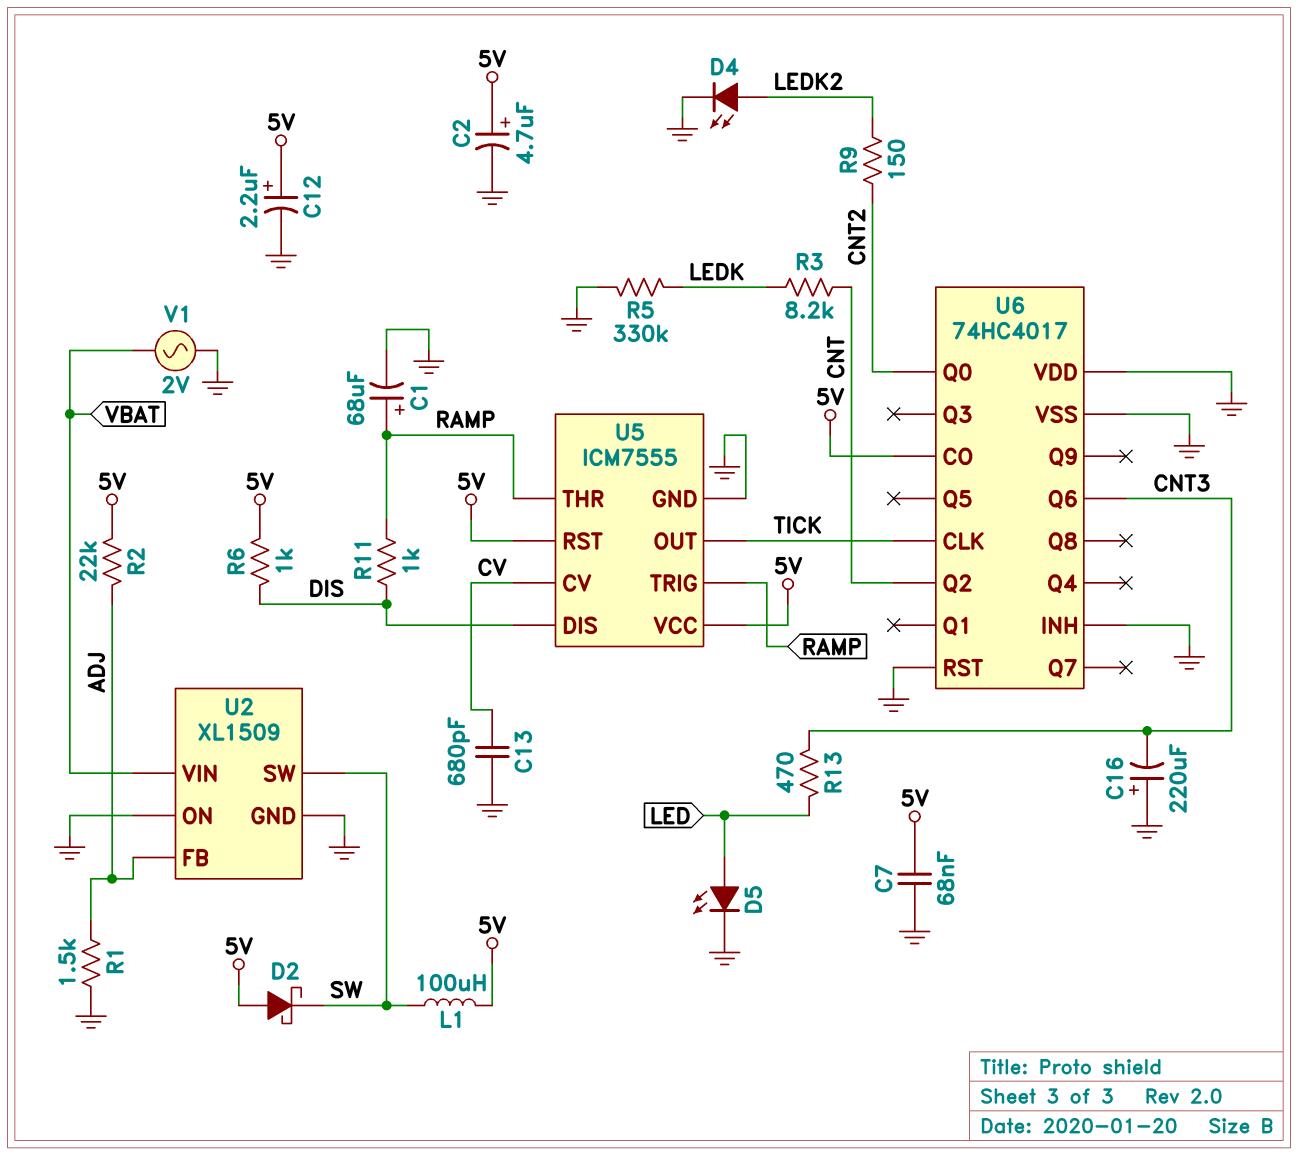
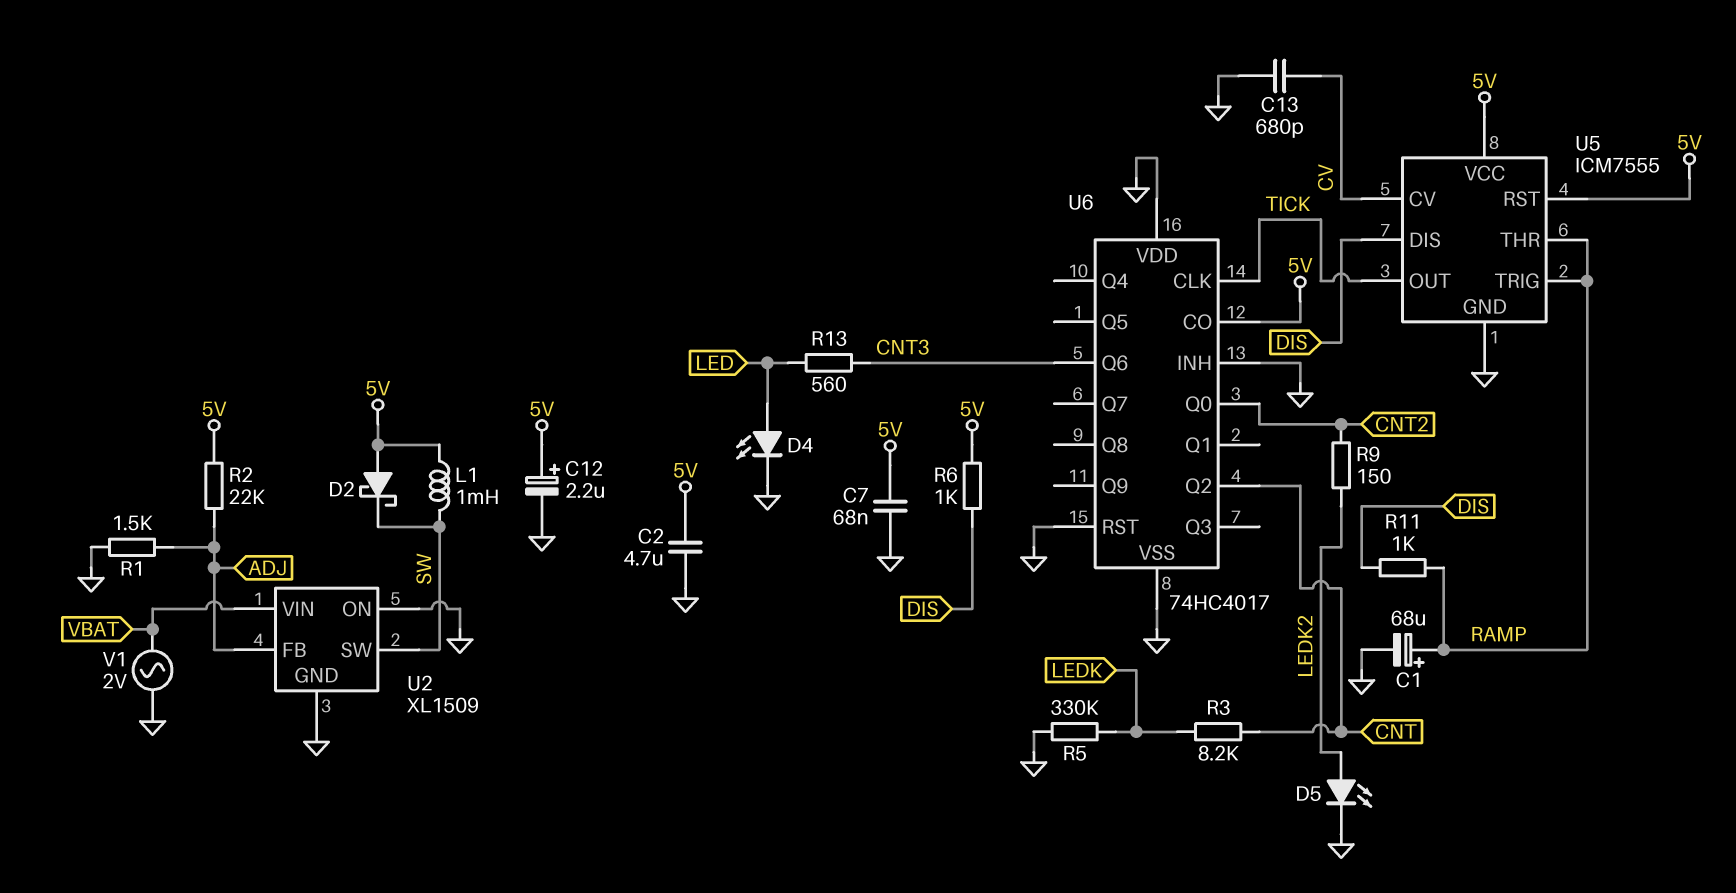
C2: 4.7uF (plus 5V, minus GND) -> 4.7uF (5V, GND)
C16: 220uF (plus GND, minus CNT3) -> none
D4: LED (A LEDK2, K GND) -> LED (A LED, K GND)
D5: LED (A LED, K GND) -> LED (A LEDK2, K GND)
L1: 100uH (5V, SW) -> 1mH (5V, SW)
R13: 470 (CNT3, LED) -> 560 (CNT3, LED)

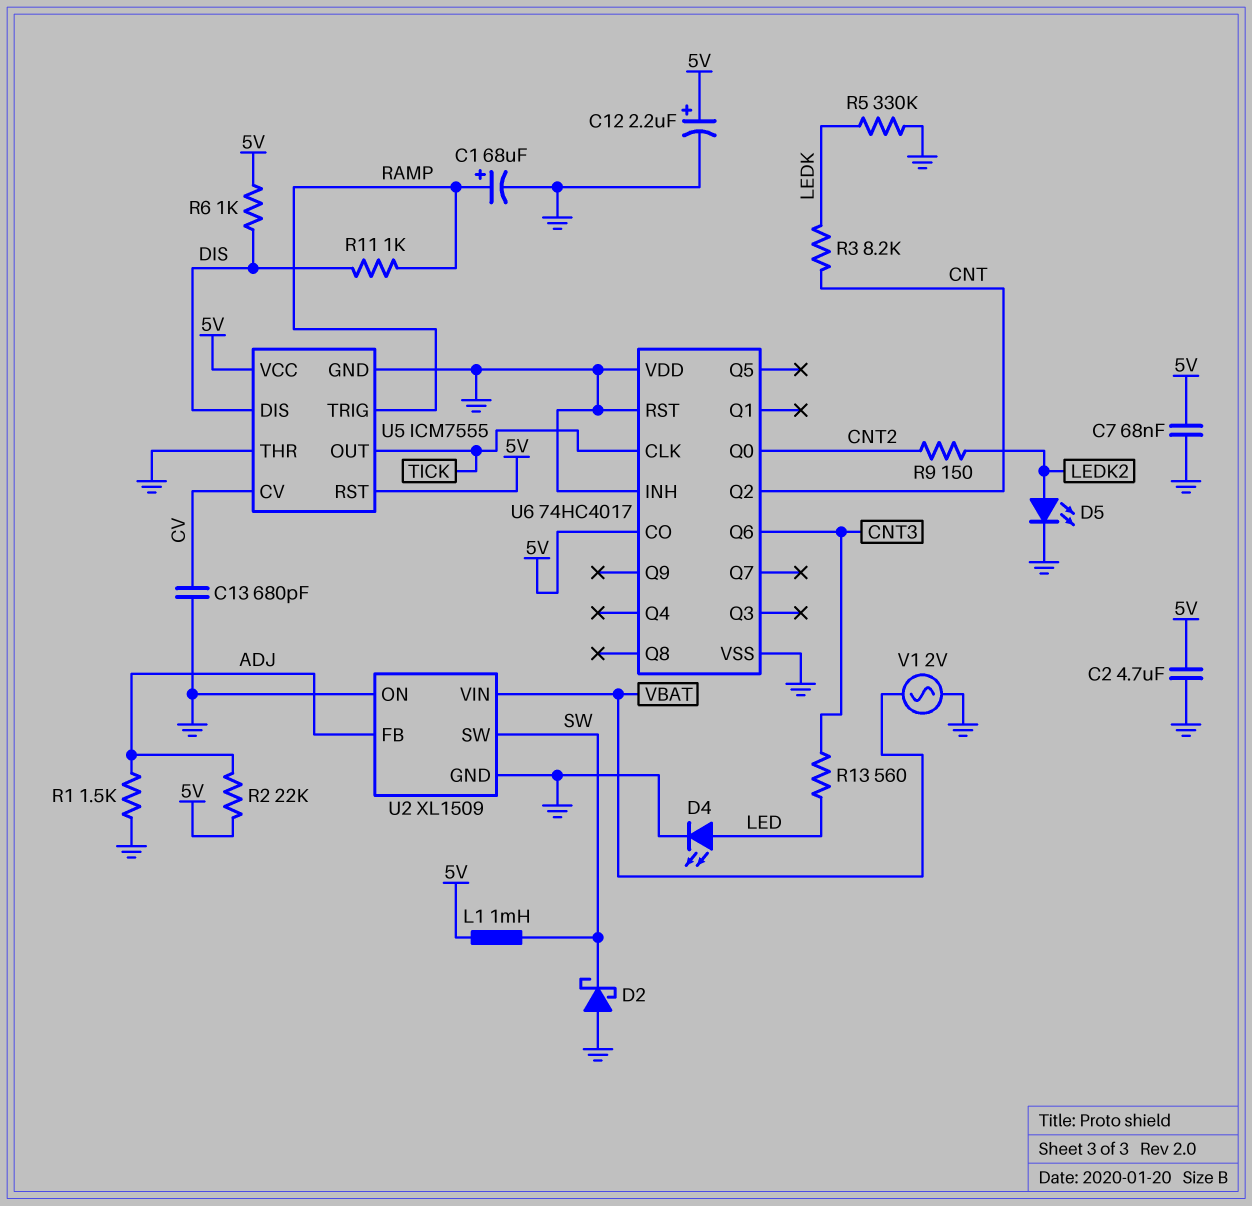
D2: schottky (A 5V, K SW) -> schottky (A GND, K SW)
U5 pin THR: RAMP -> GND

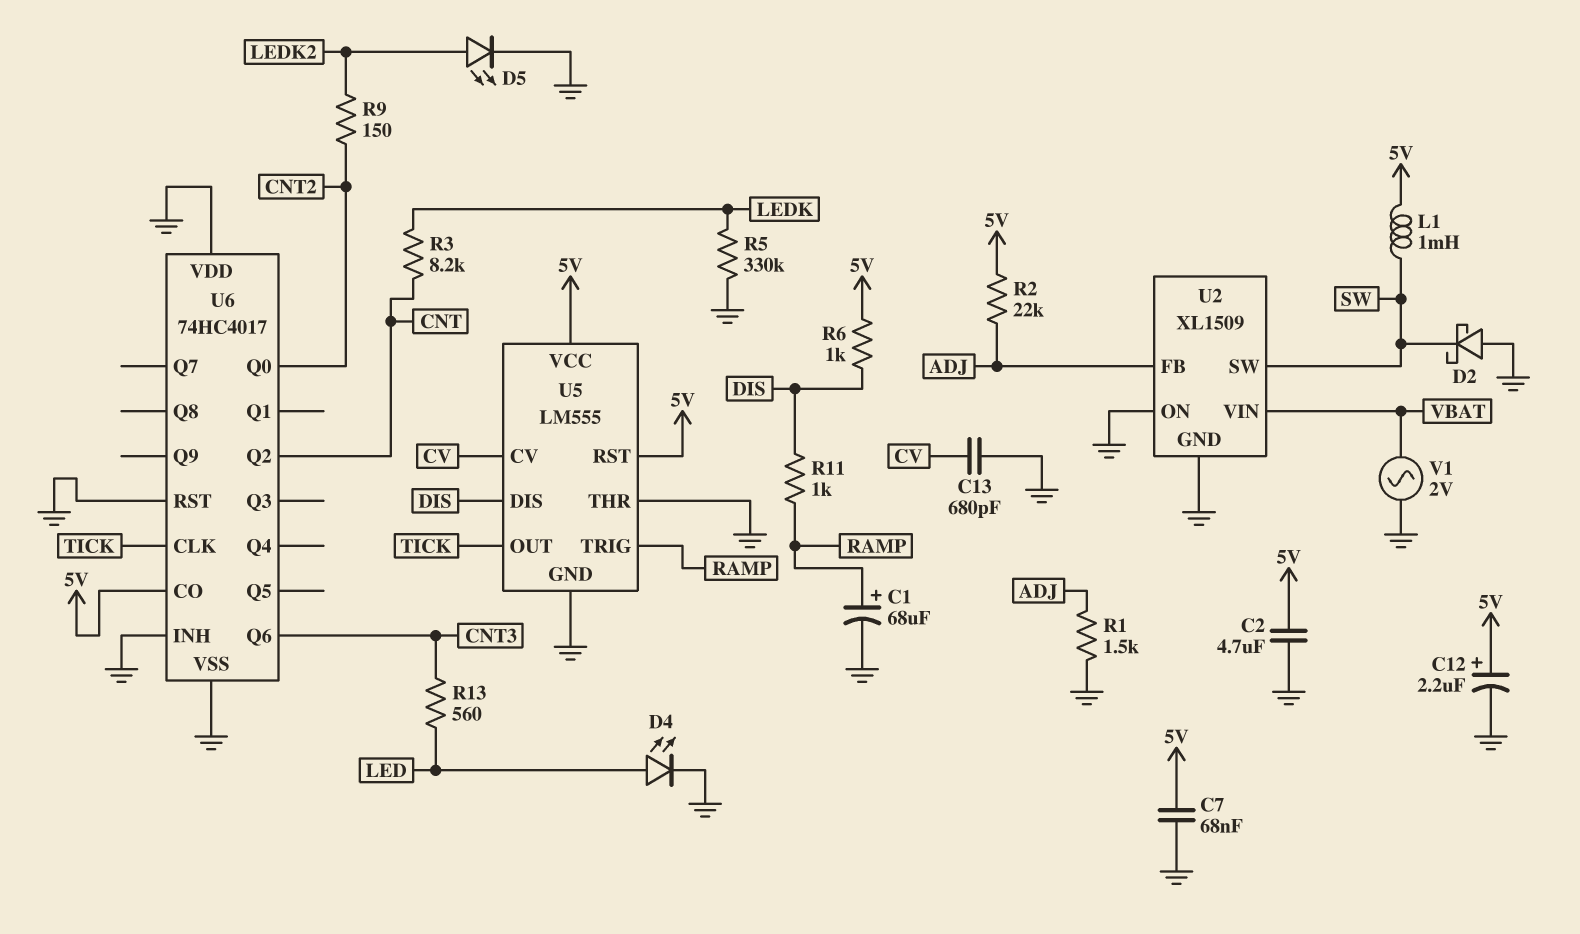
U5: ICM7555 -> LM555

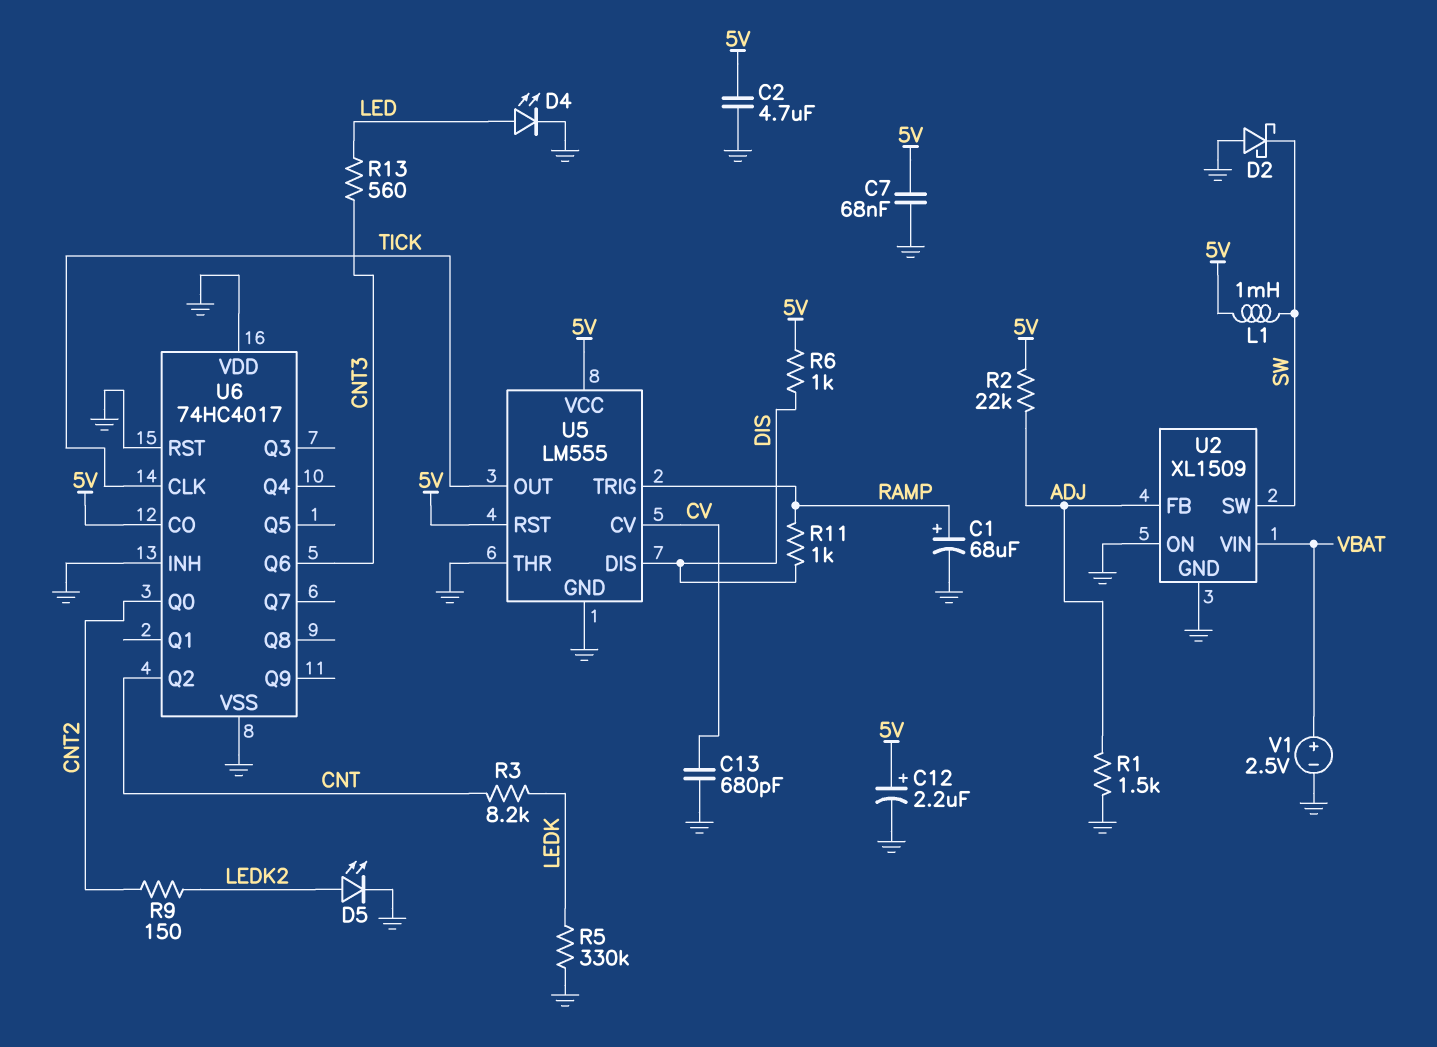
V1: AC 2V (GND, VBAT) -> 2.5V (plus VBAT, minus GND)

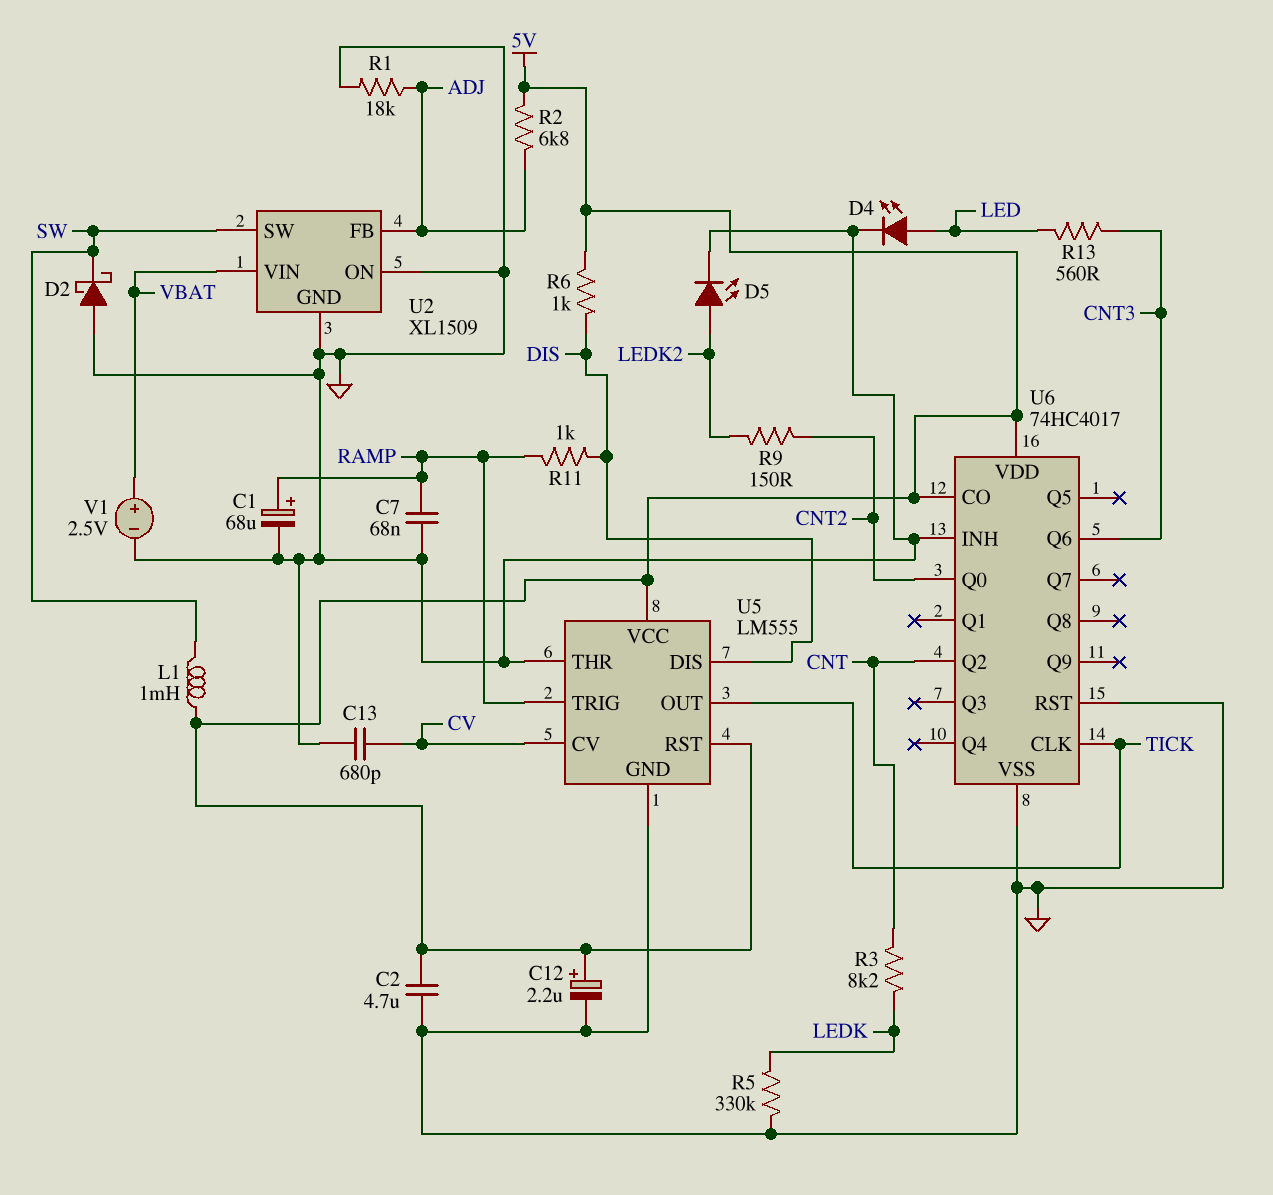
C7: 68nF (5V, GND) -> 68nF (GND, RAMP)
R1: 1.5k (ADJ, GND) -> 18k (ADJ, GND)
R2: 22k (5V, ADJ) -> 6.8k (5V, ADJ)
U6 pin VDD: GND -> 5V

